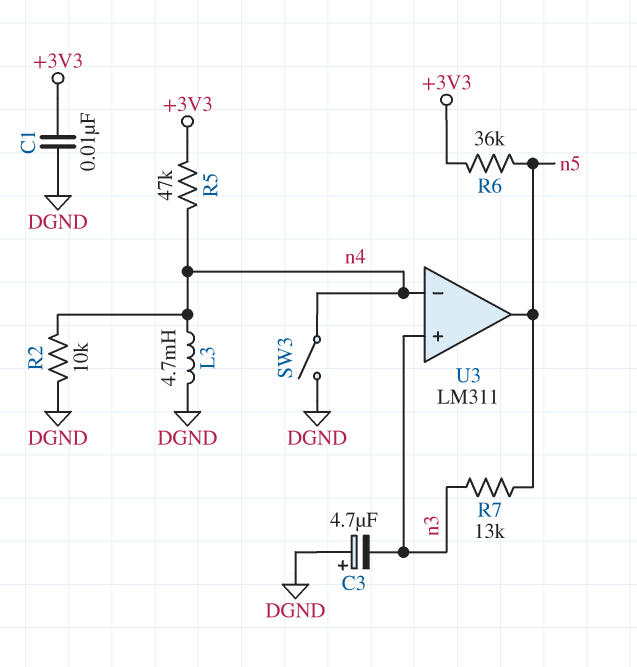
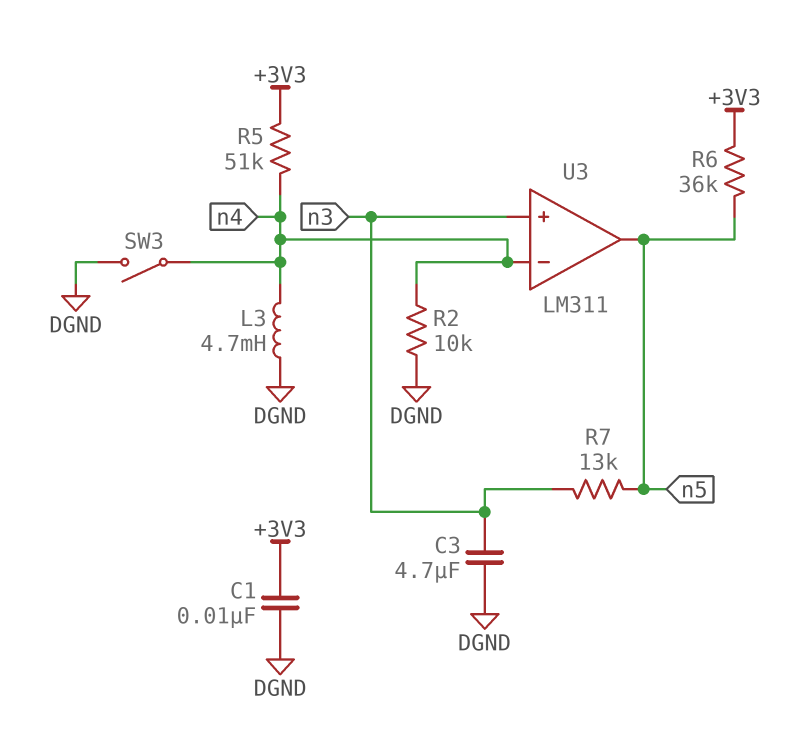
C3: 4.7uF (plus DGND, minus n3) -> 4.7uF (DGND, n3)
R5: 47k (+3V3, n4) -> 51k (+3V3, n4)

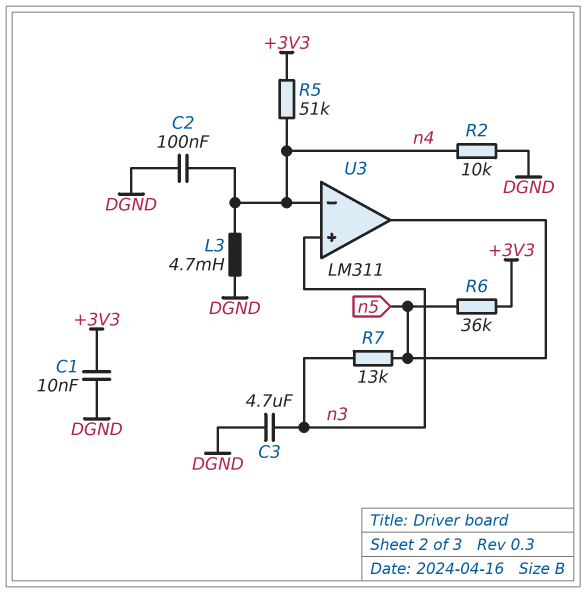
C2: none -> 100nF (DGND, n4)
SW3: switch (DGND, n4) -> none

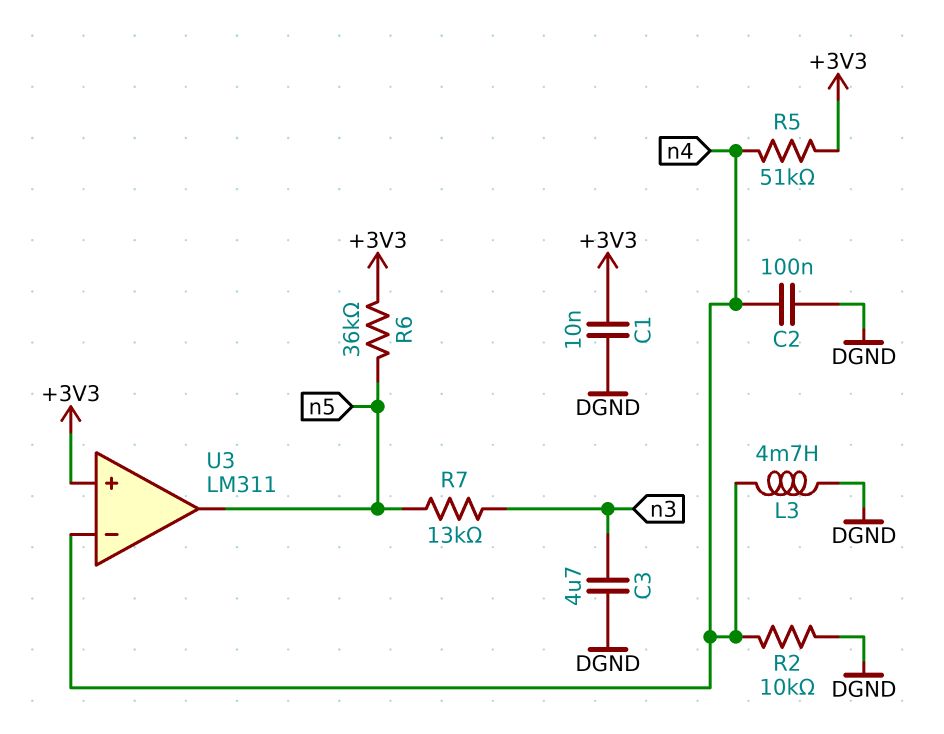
U3 pin in+: n3 -> +3V3

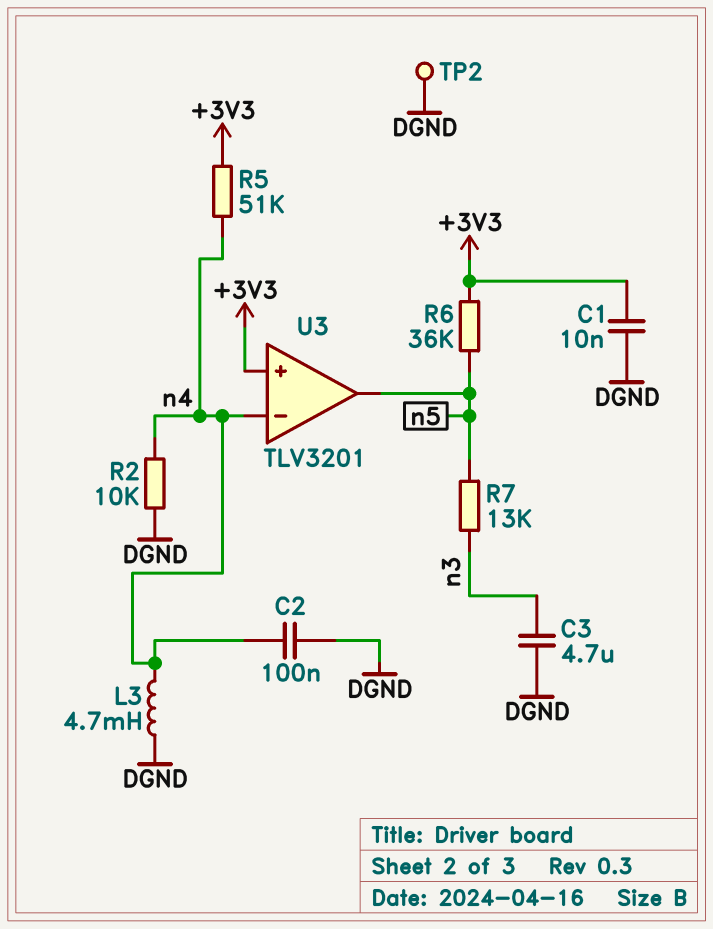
TP2: none -> test point (DGND)
U3: LM311 -> TLV3201

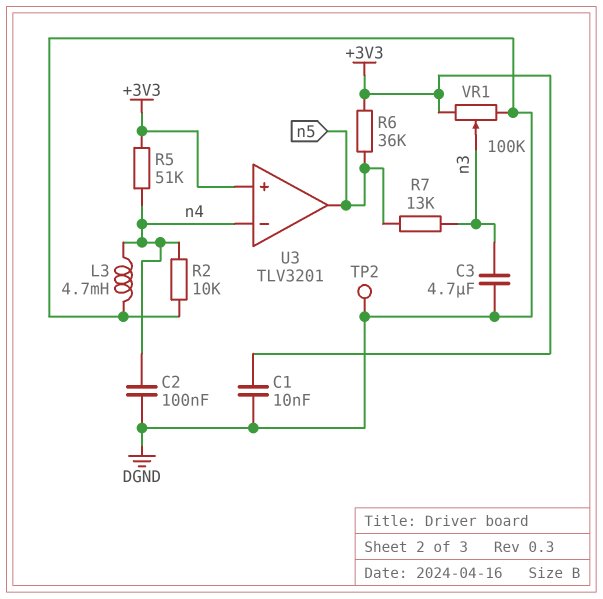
VR1: none -> 100k (+3V3, DGND, wiper n3)

